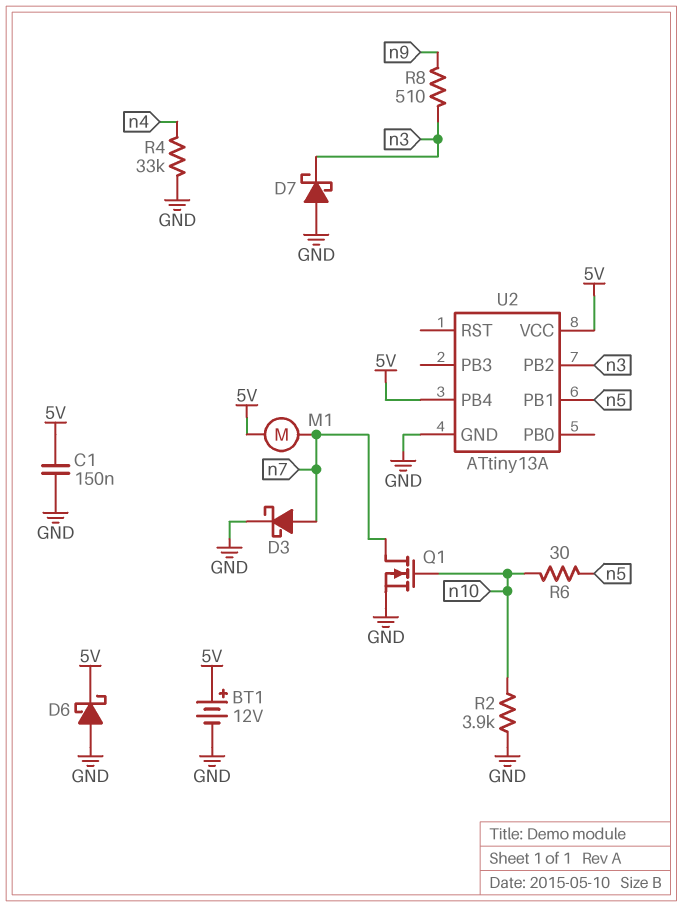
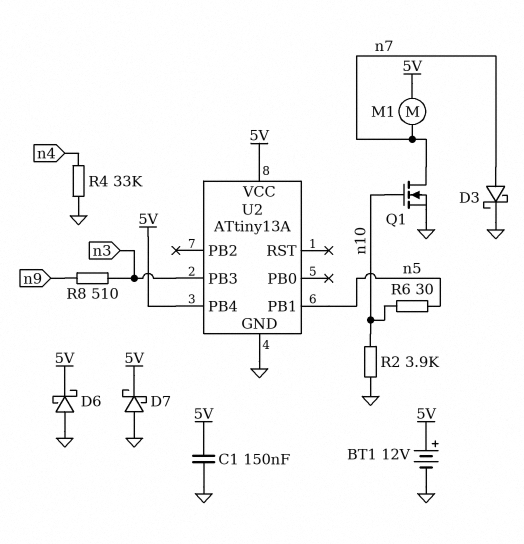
D7: schottky (A GND, K n3) -> schottky (A GND, K 5V)
U2 pin PB2: n3 -> none
U2 pin PB3: none -> n3

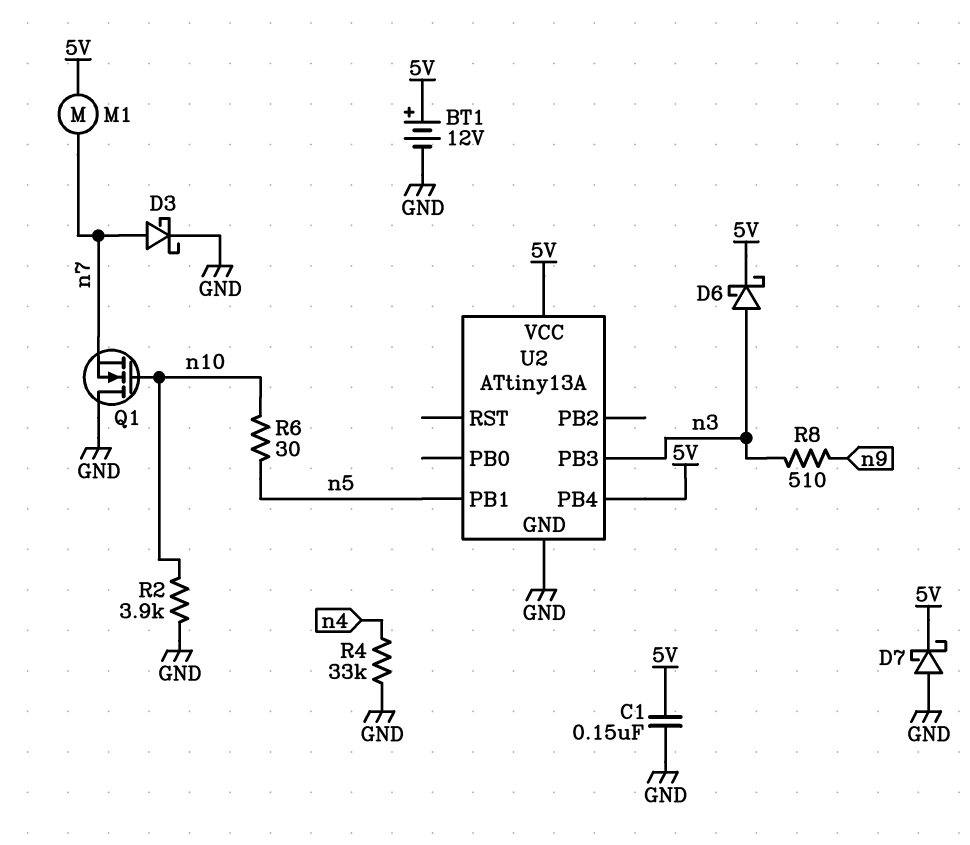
D6: schottky (A GND, K 5V) -> schottky (A n3, K 5V)
Q1: NMOS (G n10, D n7, S GND) -> NMOS (G n10, D GND, S n7)

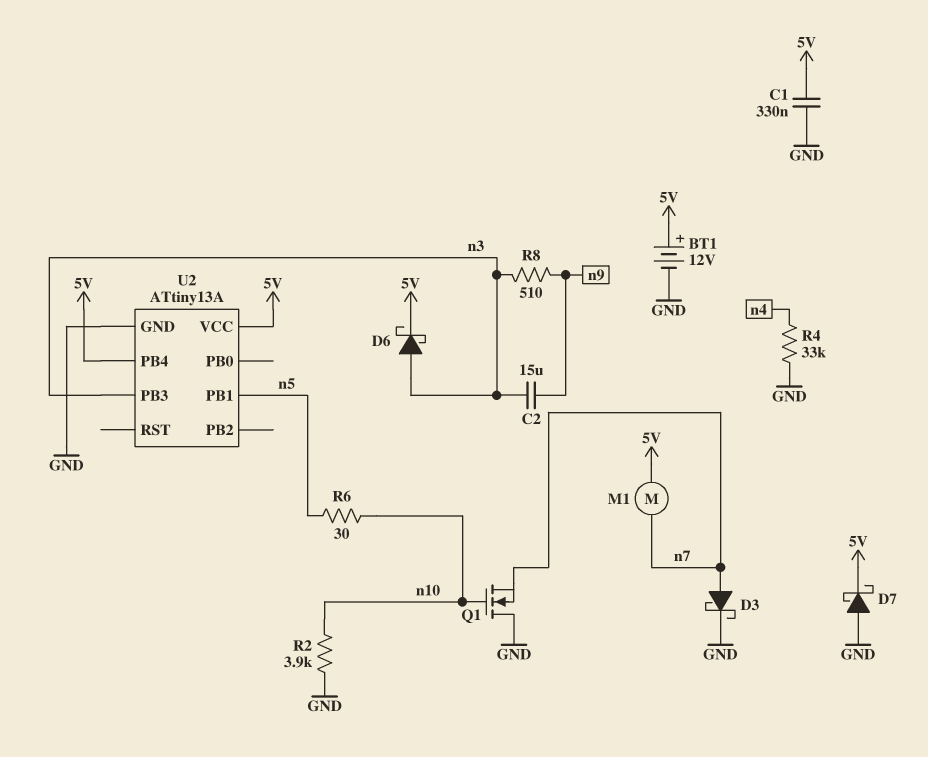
C1: 150nF (5V, GND) -> 330nF (5V, GND)
C2: none -> 15uF (n3, n9)

